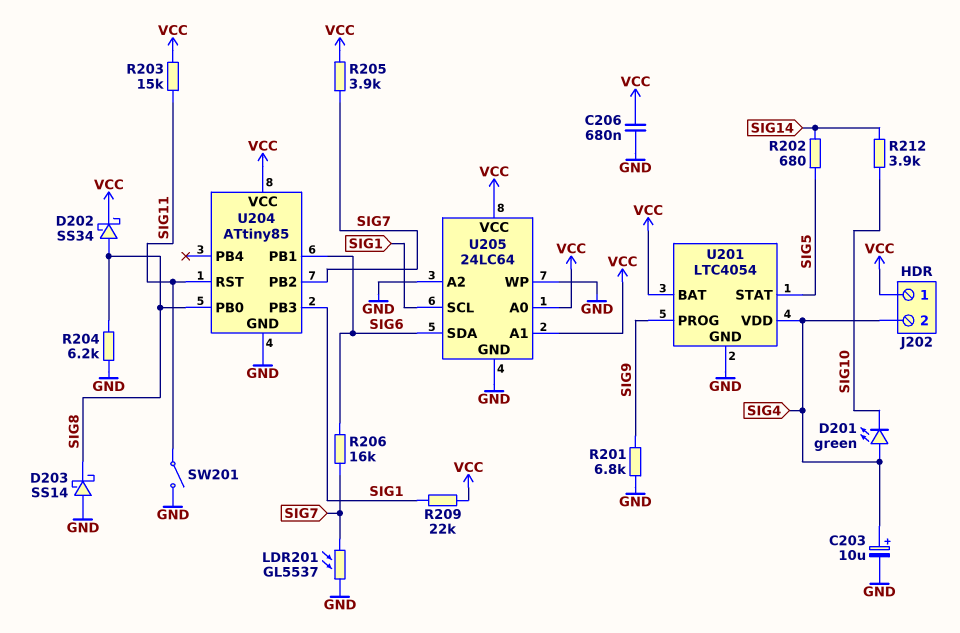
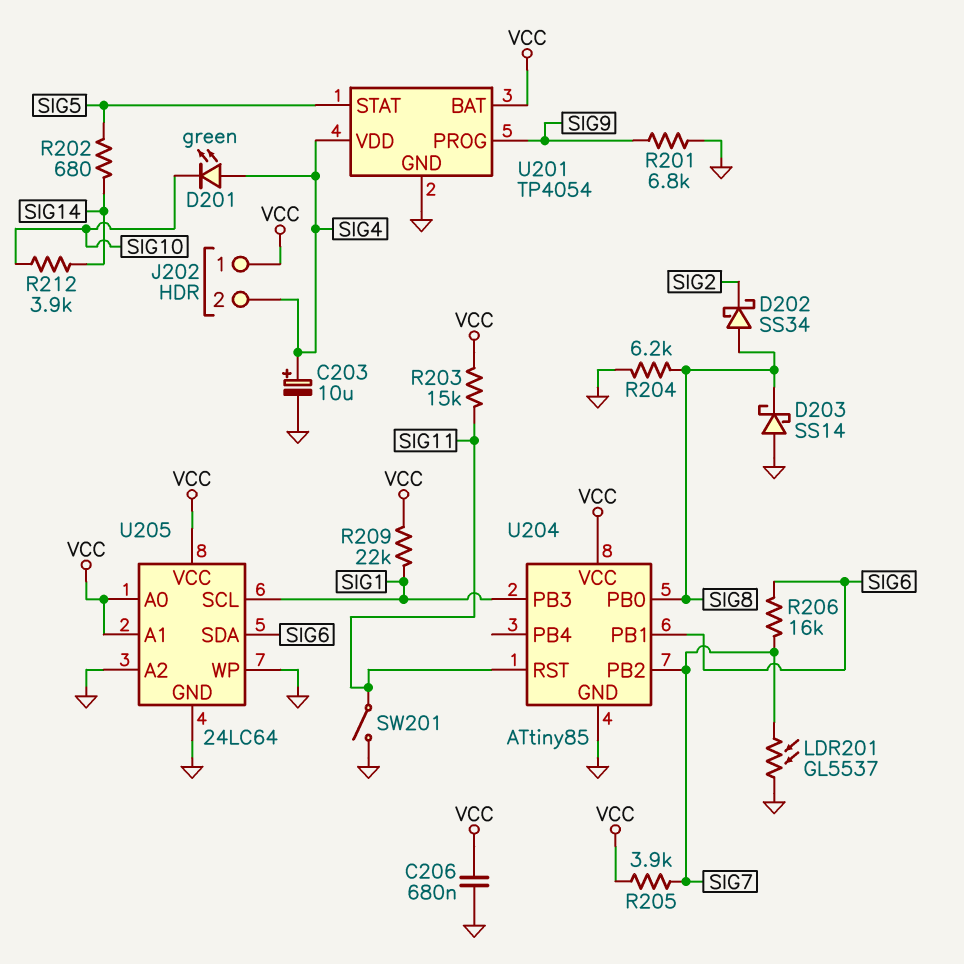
D202: schottky SS34 (A SIG8, K VCC) -> schottky SS34 (A SIG8, K SIG2)
U201: LTC4054 -> TP4054

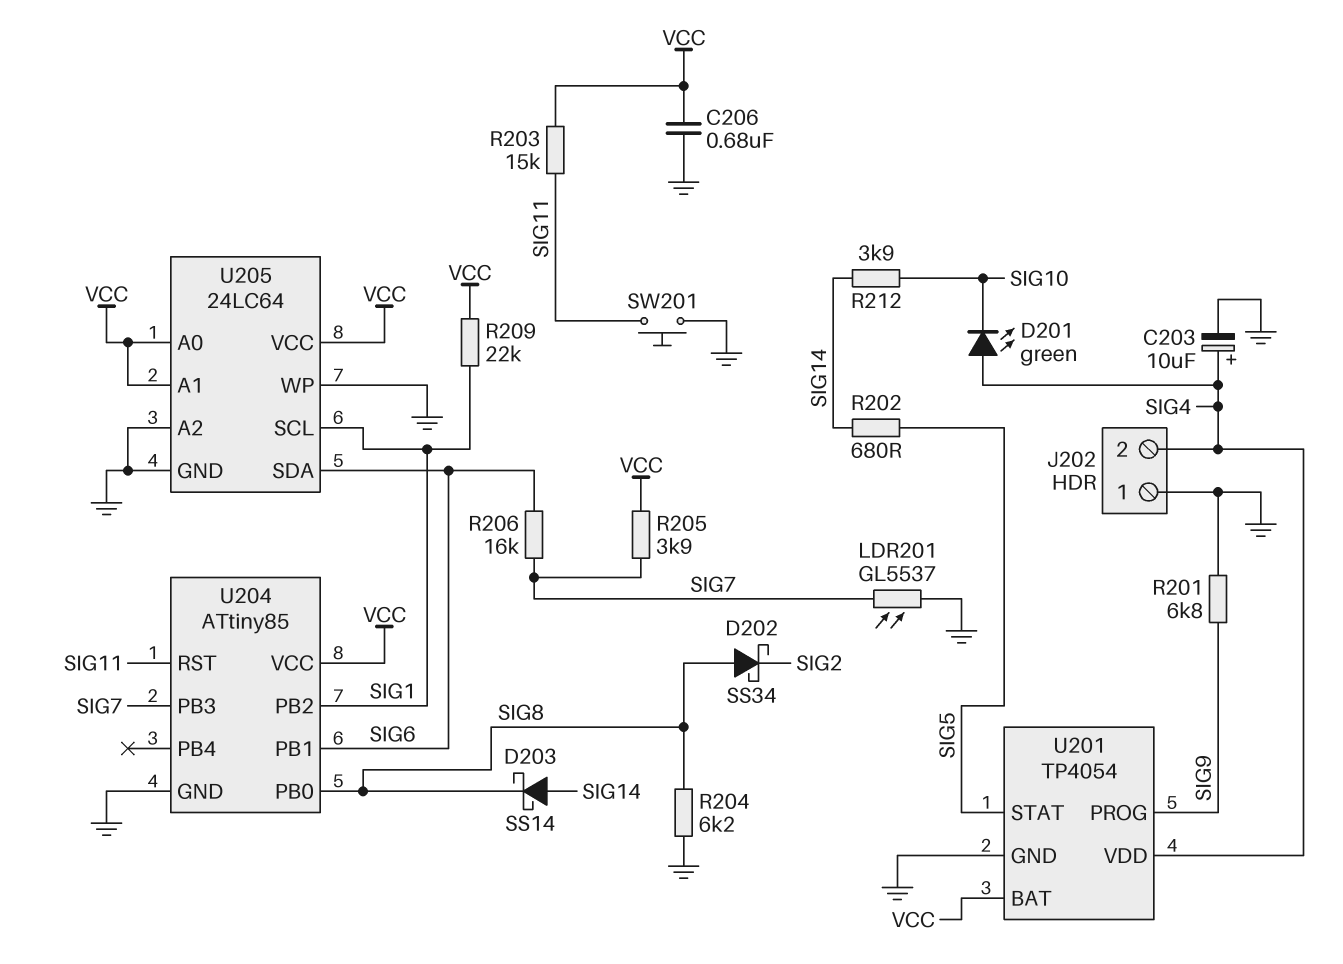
D203: schottky SS14 (A GND, K SIG8) -> schottky SS14 (A SIG14, K SIG8)
J202 pin 1: VCC -> GND
SW201: switch (GND, SIG11) -> button (GND, SIG11)
U204 pin PB2: SIG7 -> SIG1
U204 pin PB3: SIG1 -> SIG7

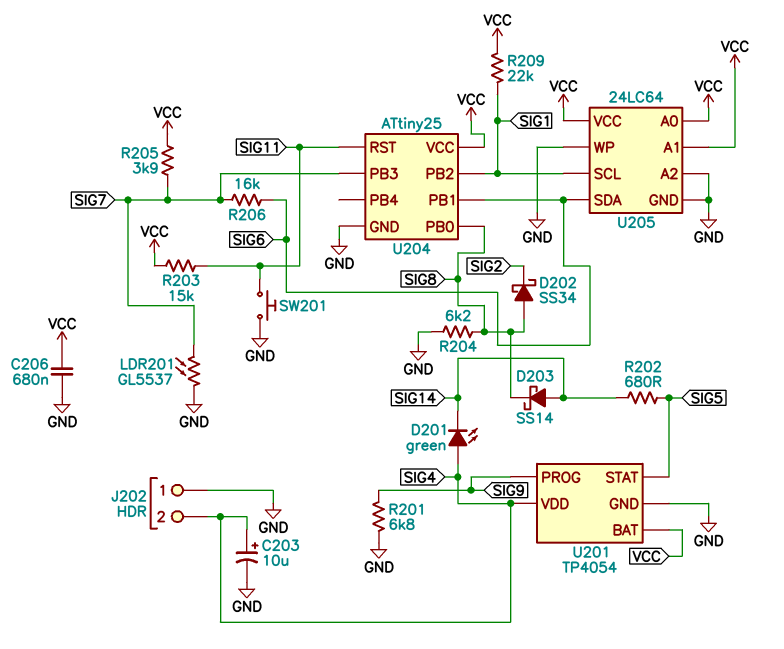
D201: LED green (A SIG4, K SIG10) -> LED green (A SIG4, K SIG14)
R212: 3.9k (SIG10, SIG14) -> none
U204: ATtiny85 -> ATtiny25

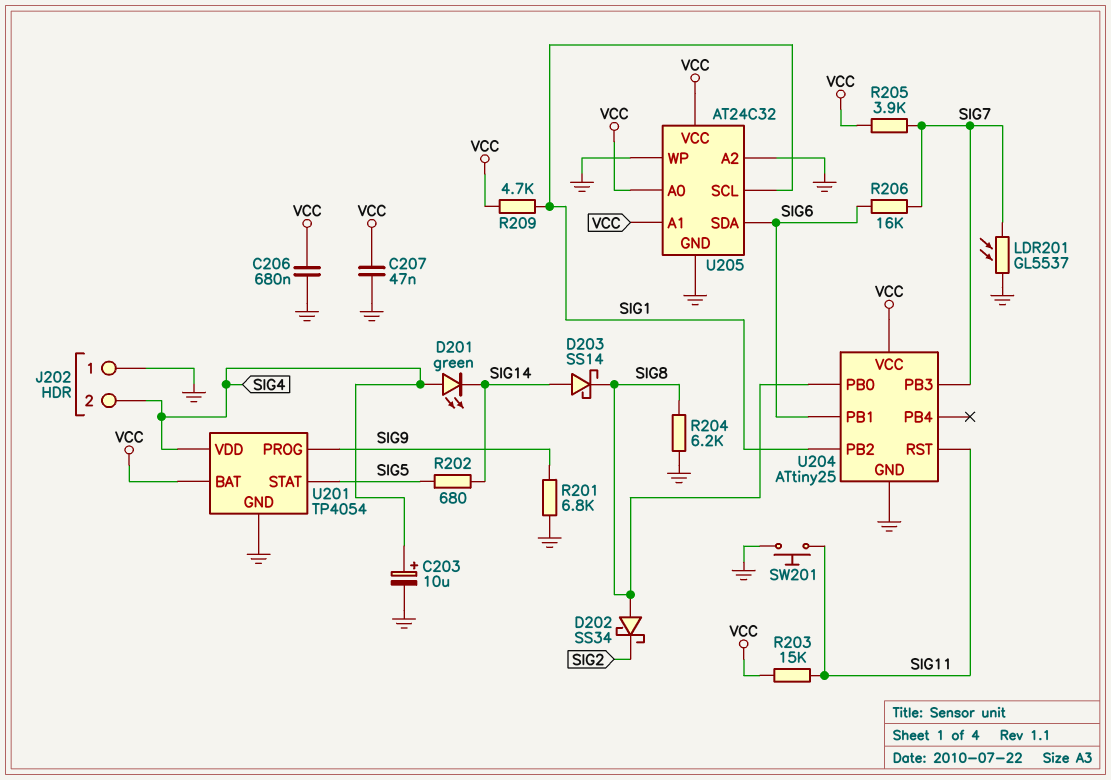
C207: none -> 47nF (GND, VCC)
R209: 22k (SIG1, VCC) -> 4.7k (SIG1, VCC)
U205: 24LC64 -> AT24C32

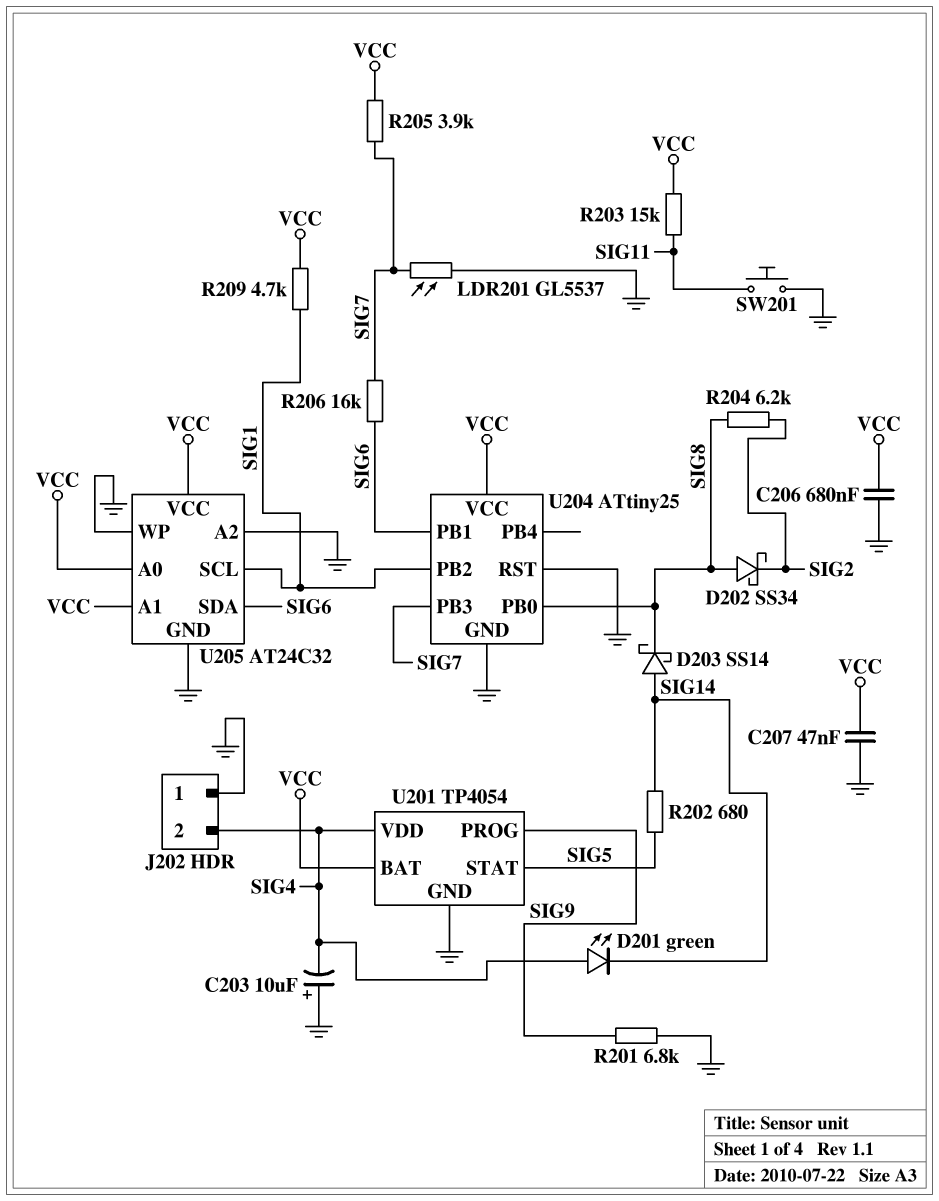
C203: 10uF (plus SIG4, minus GND) -> 10uF (plus GND, minus SIG4)
R204: 6.2k (GND, SIG8) -> 6.2k (SIG2, SIG8)
U204 pin RST: SIG11 -> GND

